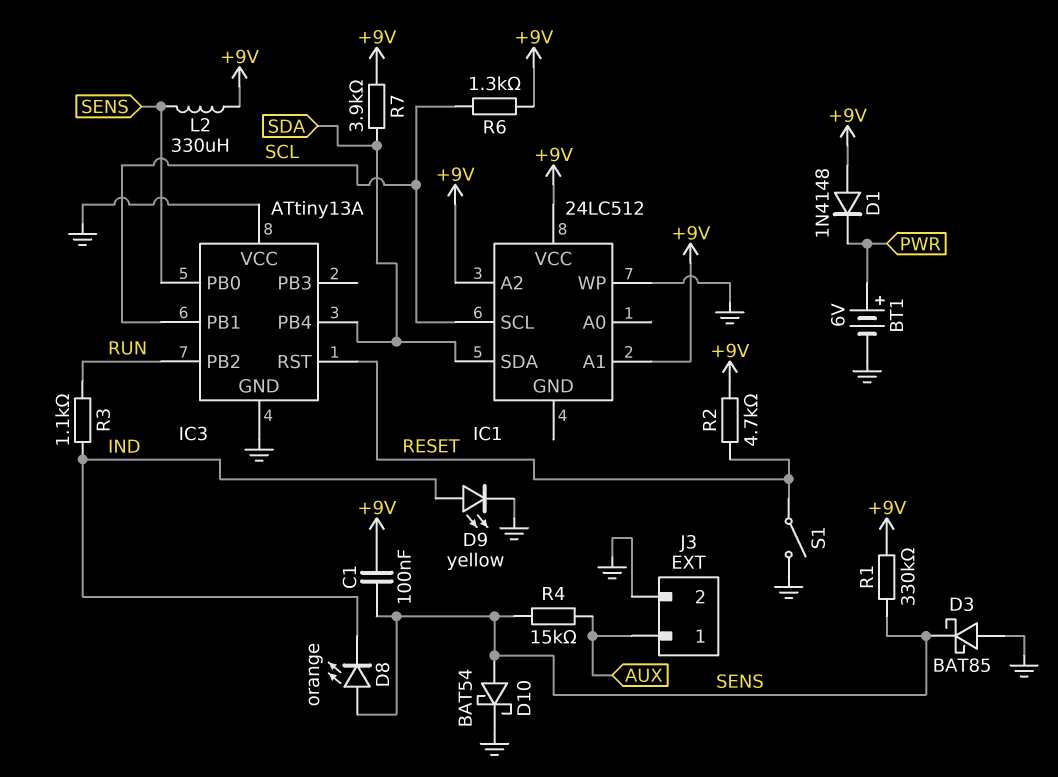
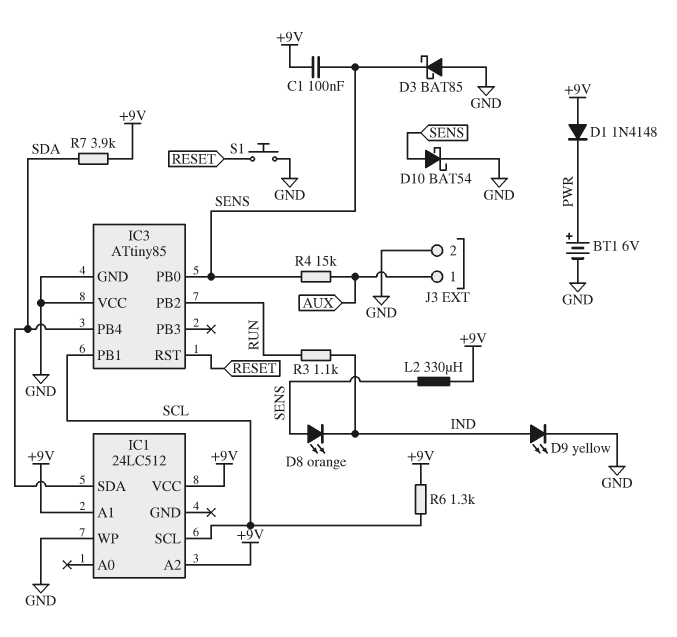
IC3: ATtiny13A -> ATtiny85
R1: 330k (+9V, SENS) -> none
R2: 4.7k (+9V, RESET) -> none
S1: switch (GND, RESET) -> button (GND, RESET)

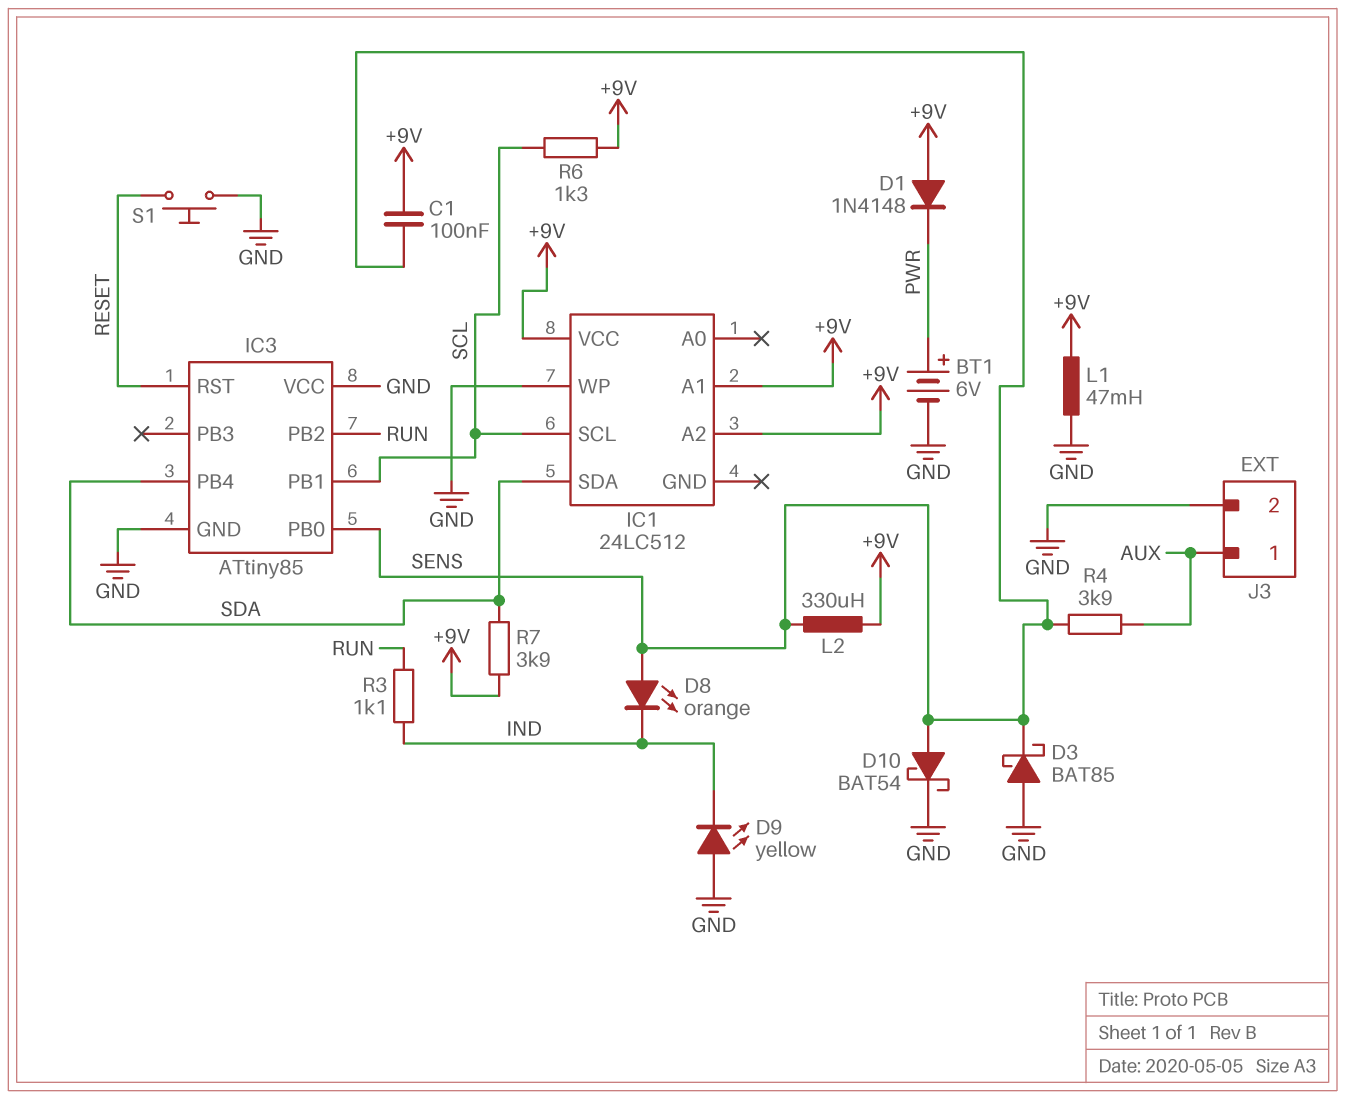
D9: LED yellow (A IND, K GND) -> LED yellow (A GND, K IND)
L1: none -> 47mH (+9V, GND)
R4: 15k (AUX, SENS) -> 3.9k (AUX, SENS)

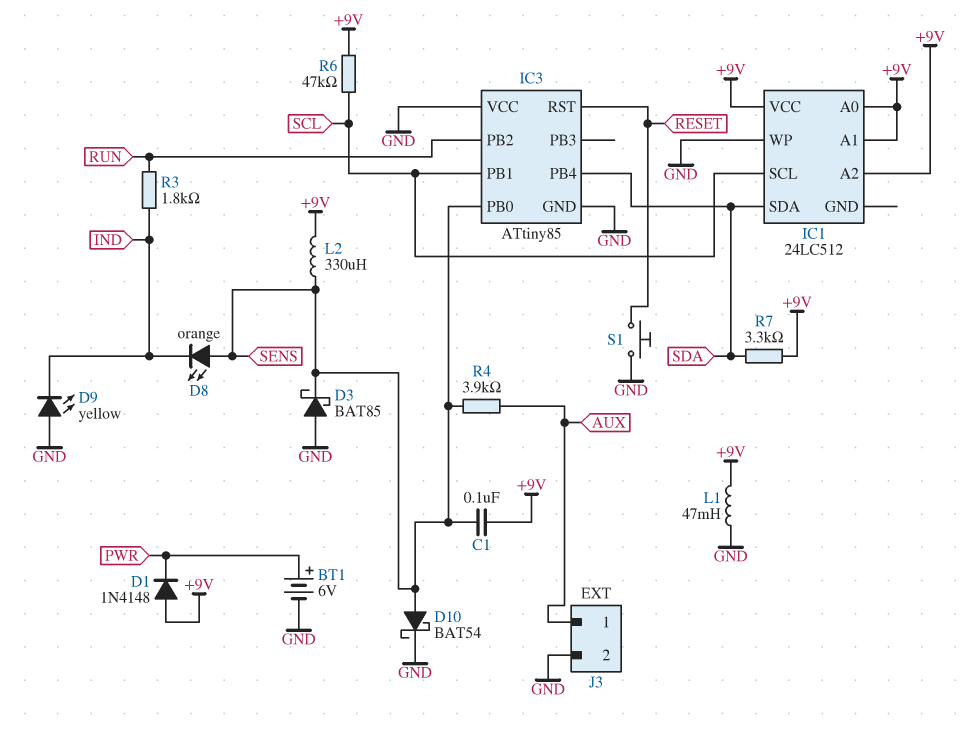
IC1 pin A0: none -> +9V
R3: 1.1k (IND, RUN) -> 1.8k (IND, RUN)
R6: 1.3k (+9V, SCL) -> 47k (+9V, SCL)
R7: 3.9k (+9V, SDA) -> 3.3k (+9V, SDA)

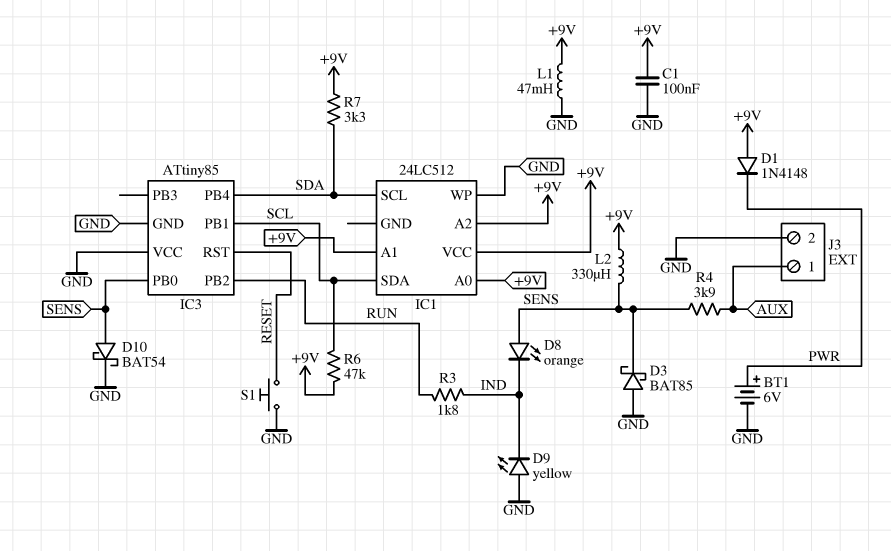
C1: 100nF (+9V, SENS) -> 100nF (+9V, GND)
IC1 pin SCL: SCL -> SDA
IC1 pin SDA: SDA -> SCL

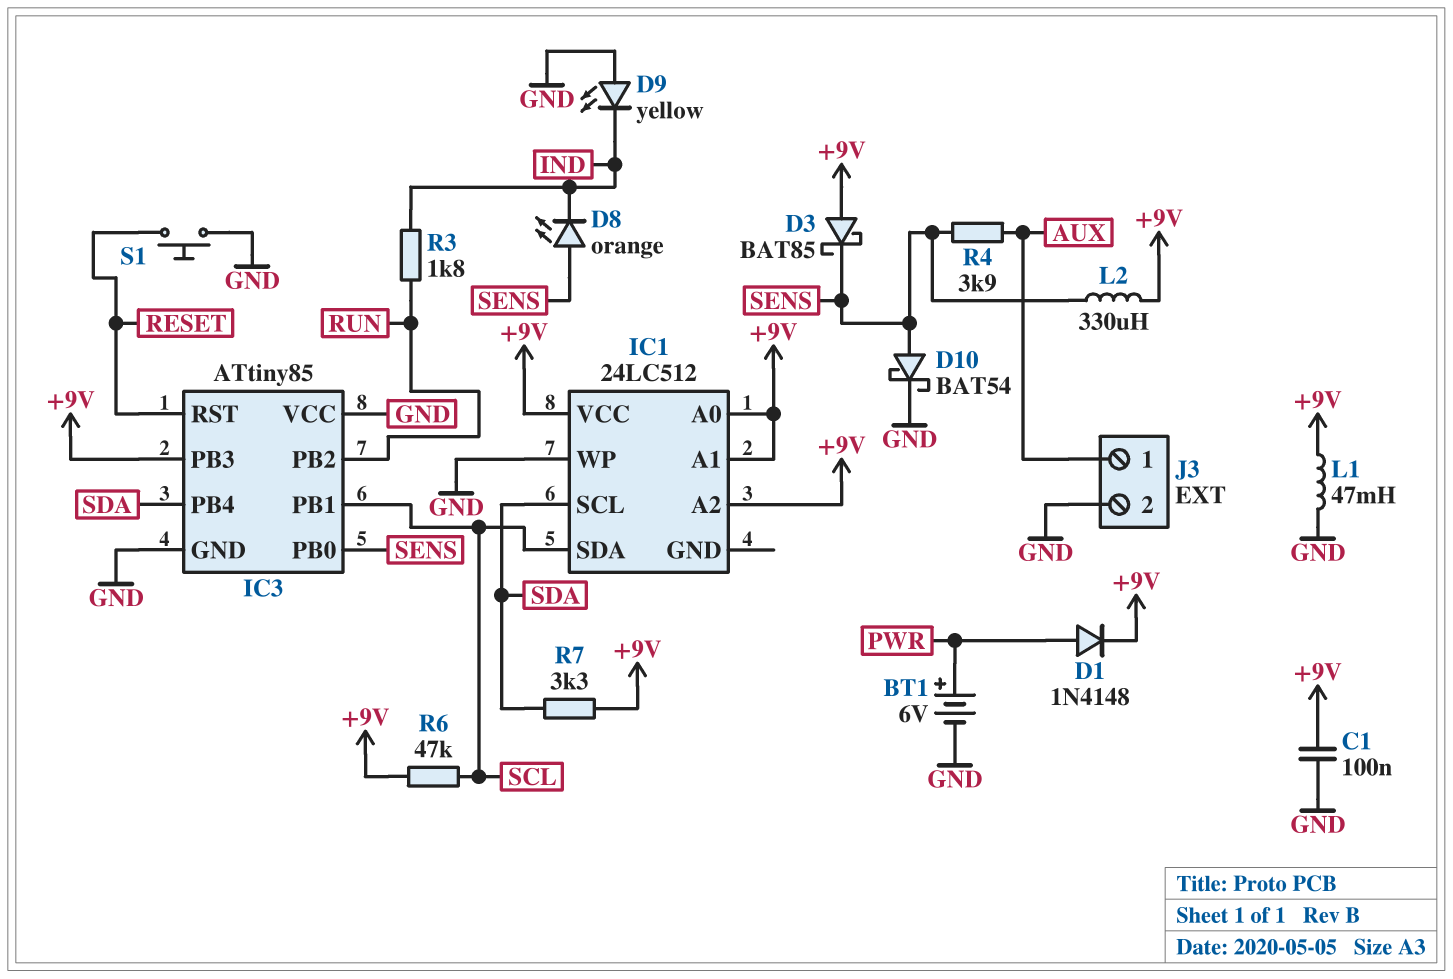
D1: diode 1N4148 (A +9V, K PWR) -> diode 1N4148 (A PWR, K +9V)
D3: schottky BAT85 (A GND, K SENS) -> schottky BAT85 (A +9V, K SENS)
IC3 pin PB3: none -> +9V

